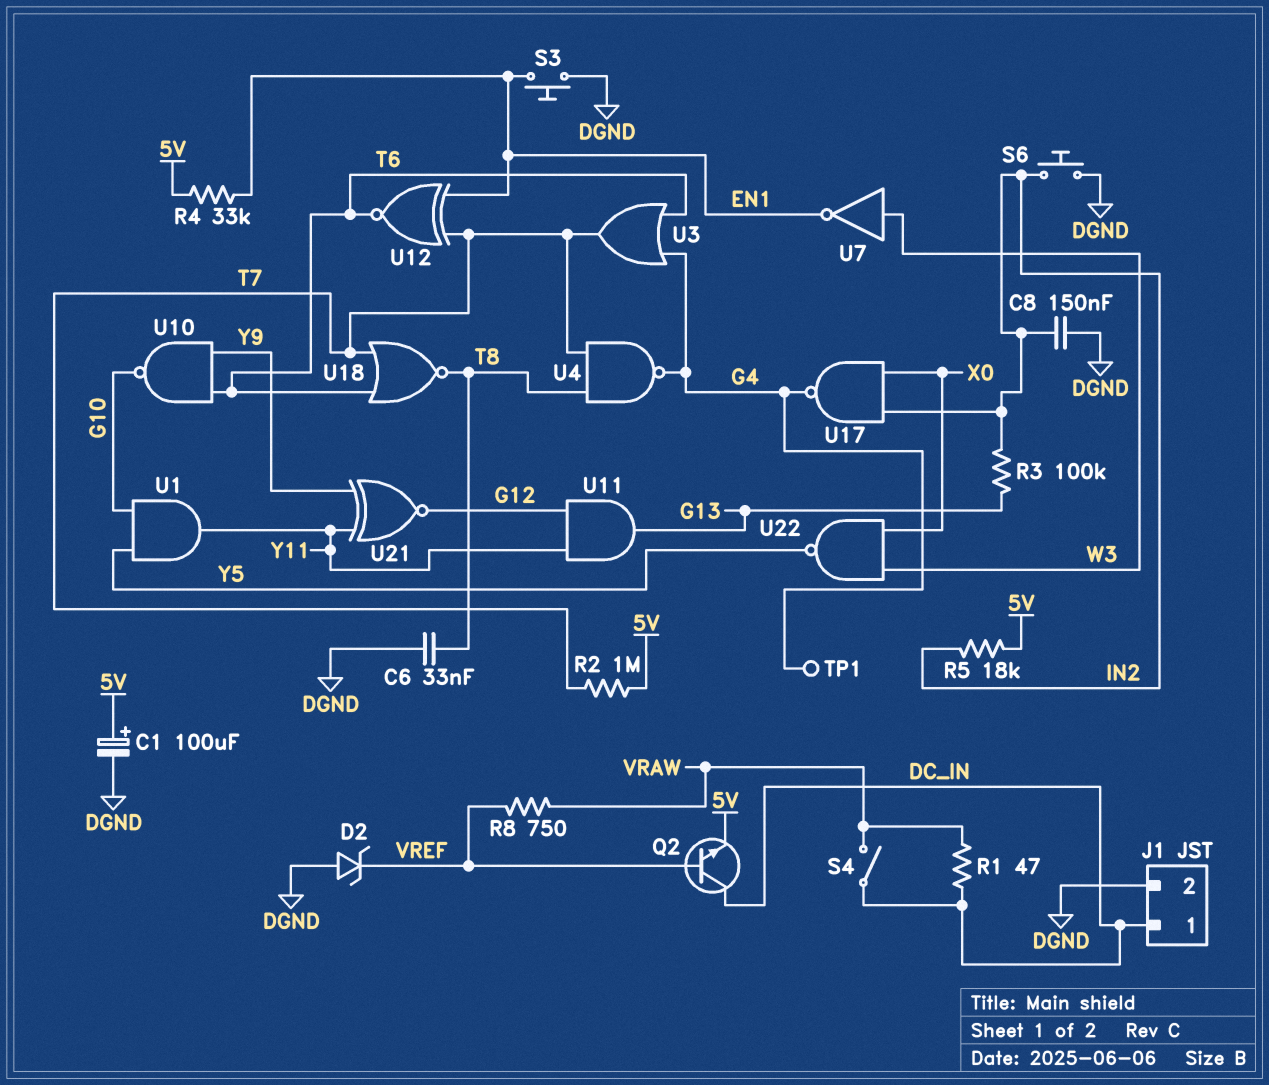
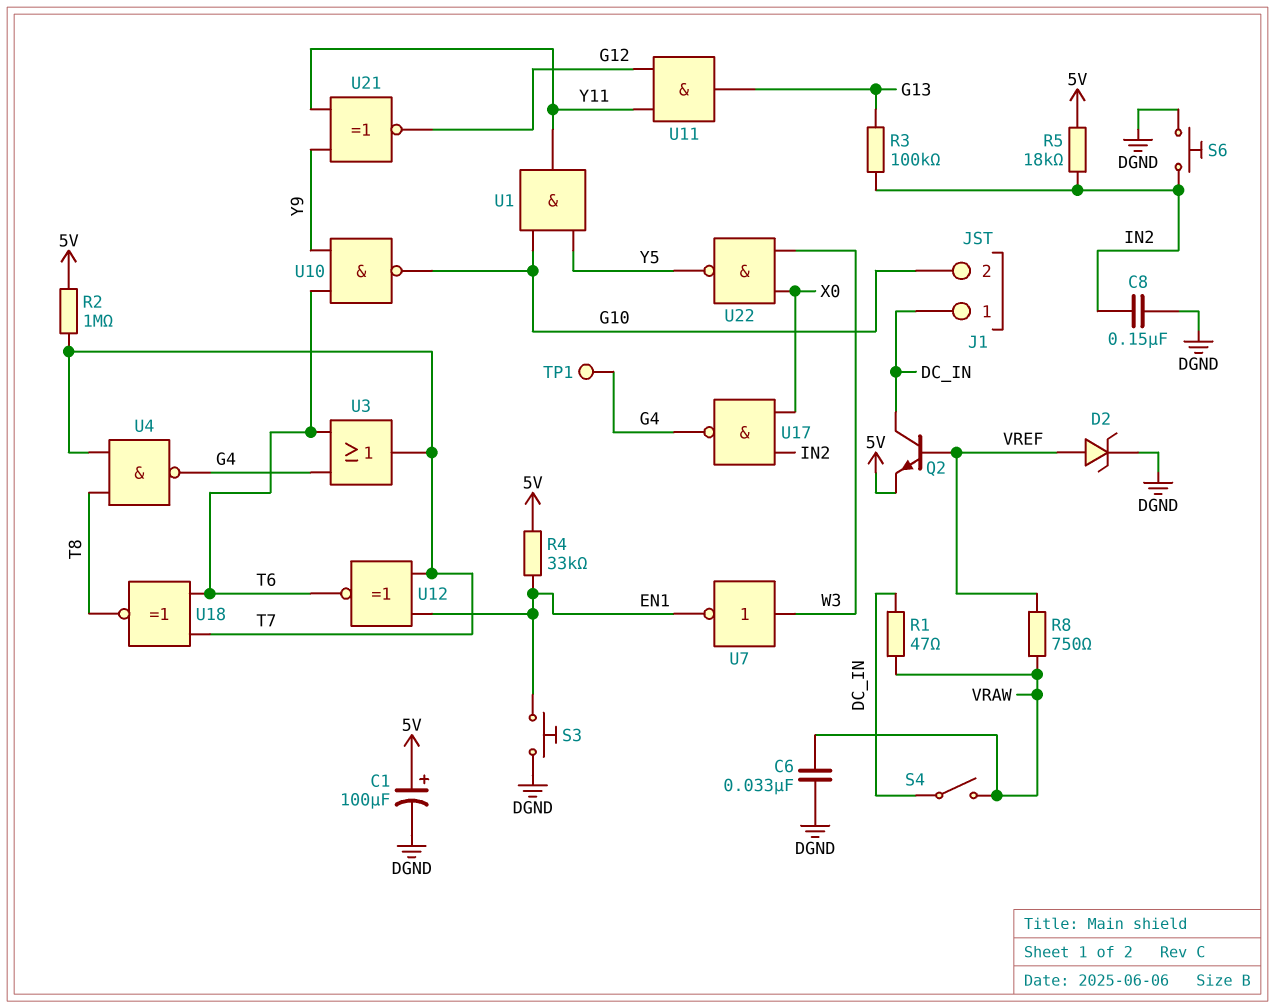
C6: 33nF (DGND, T8) -> 33nF (DGND, VRAW)
D2: zener (A DGND, K VREF) -> zener (A VREF, K DGND)
J1 pin 2: DGND -> G10
U18: NOR (in T6, in T7, out T8) -> XNOR (in T6, in T7, out T8)

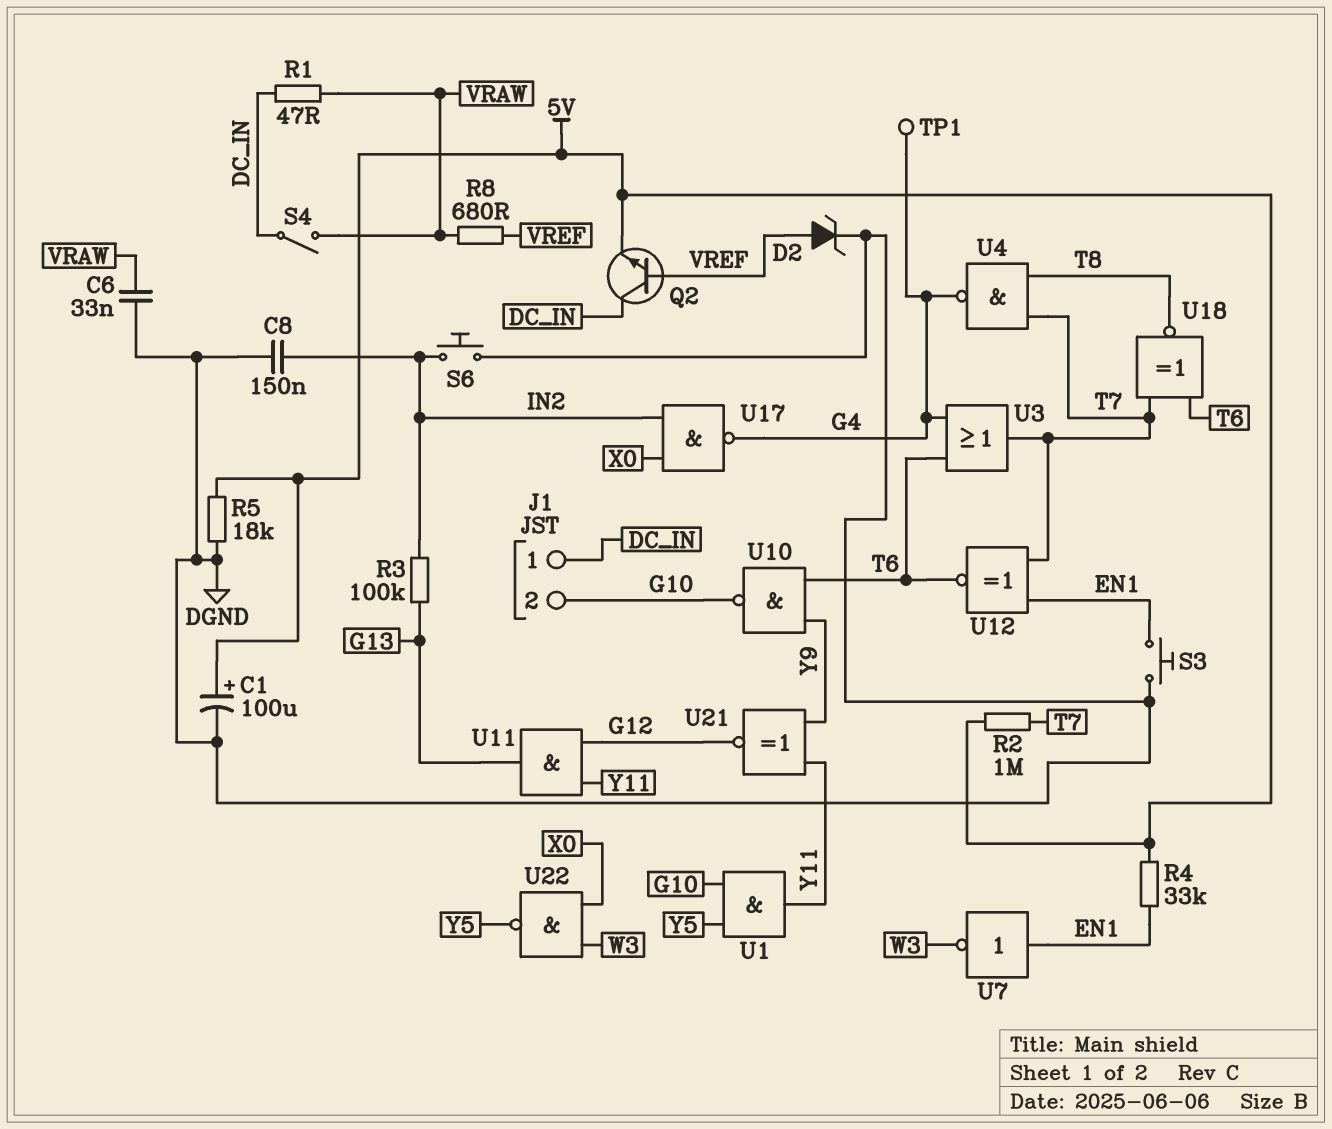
R5: 18k (5V, IN2) -> 18k (5V, DGND)
R8: 750 (VRAW, VREF) -> 680 (VRAW, VREF)
U7: NOT (in W3, out EN1) -> NOT (in EN1, out W3)

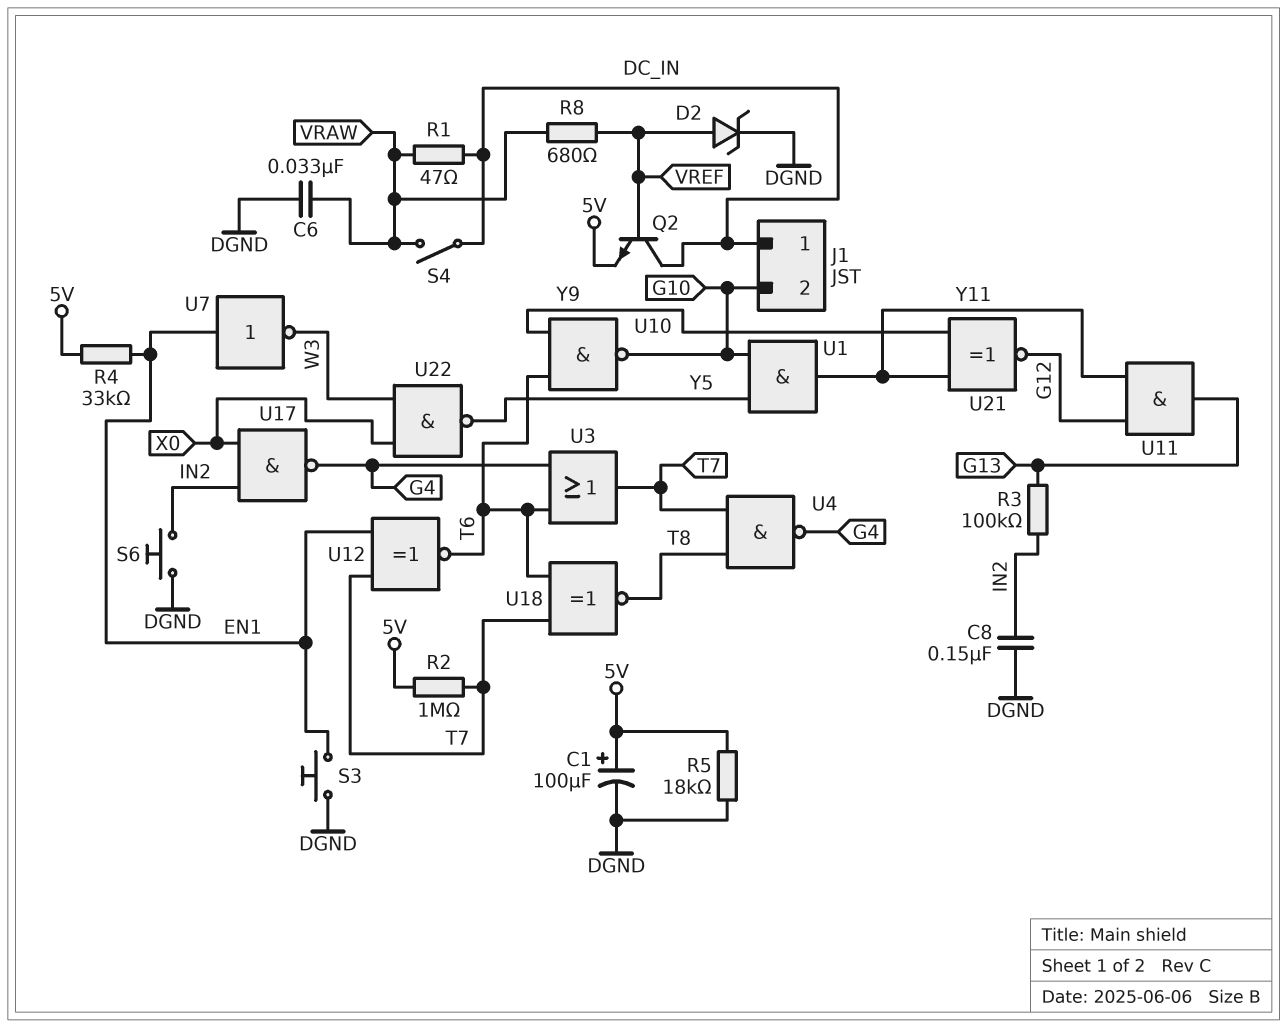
TP1: test point (G4) -> none

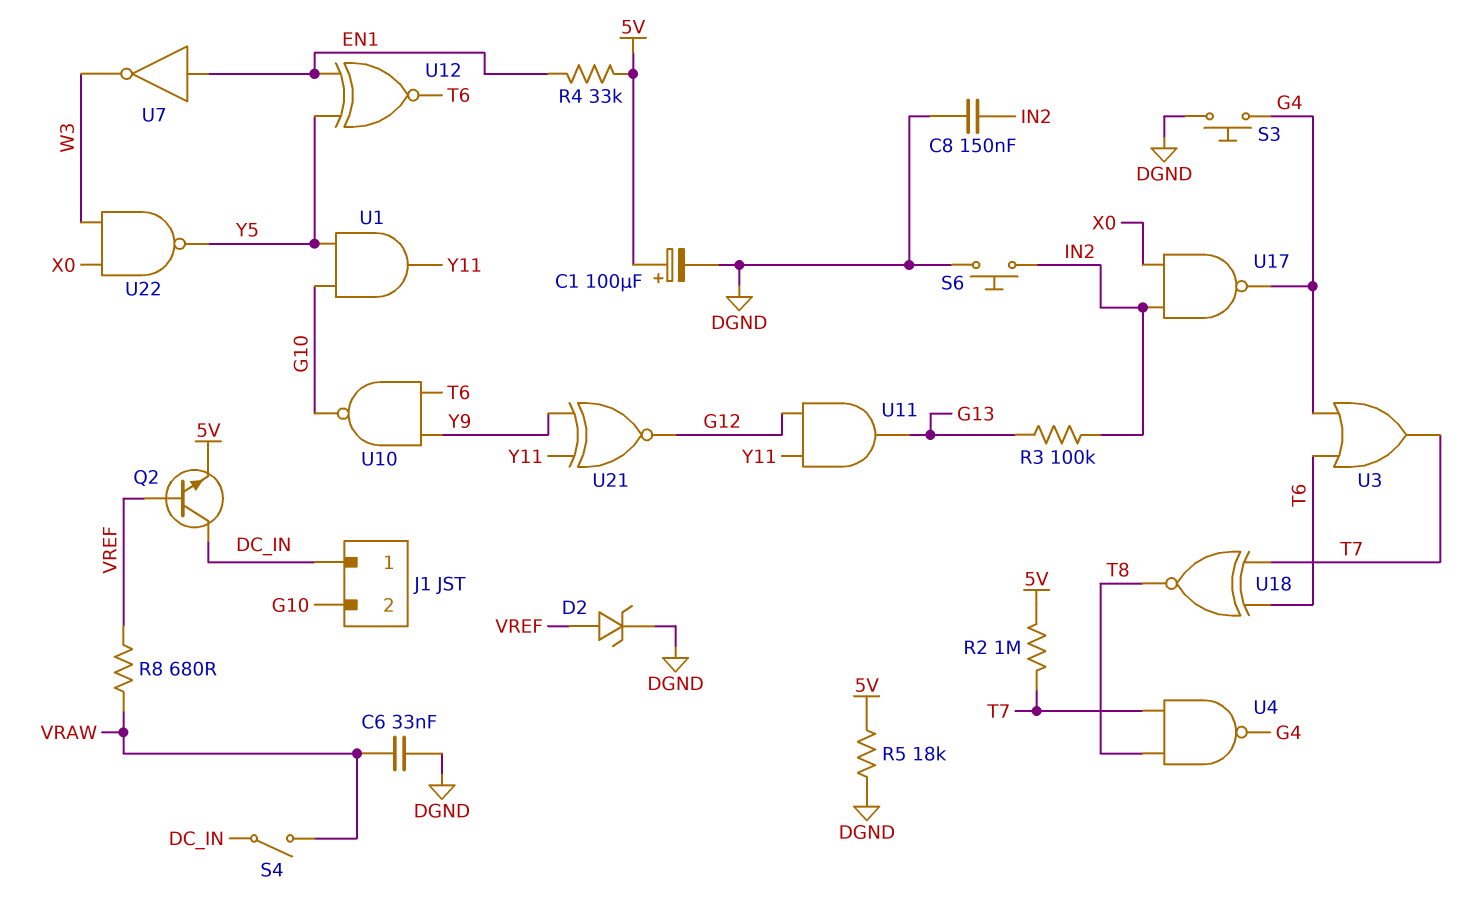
R1: 47 (DC_IN, VRAW) -> none
S3: button (DGND, EN1) -> button (DGND, G4)
U12: XNOR (in EN1, in T7, out T6) -> XNOR (in EN1, in Y5, out T6)

